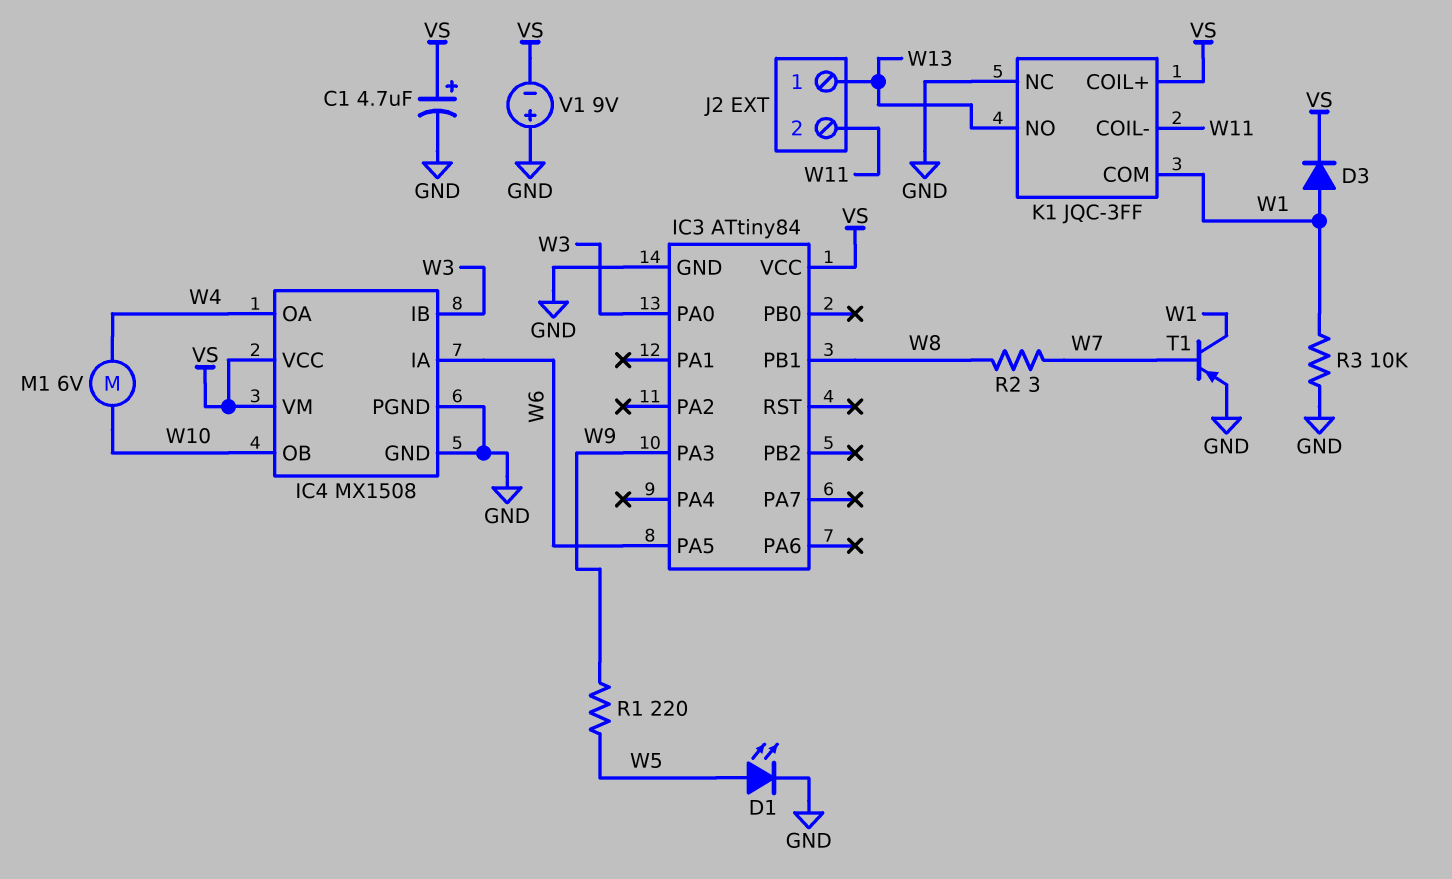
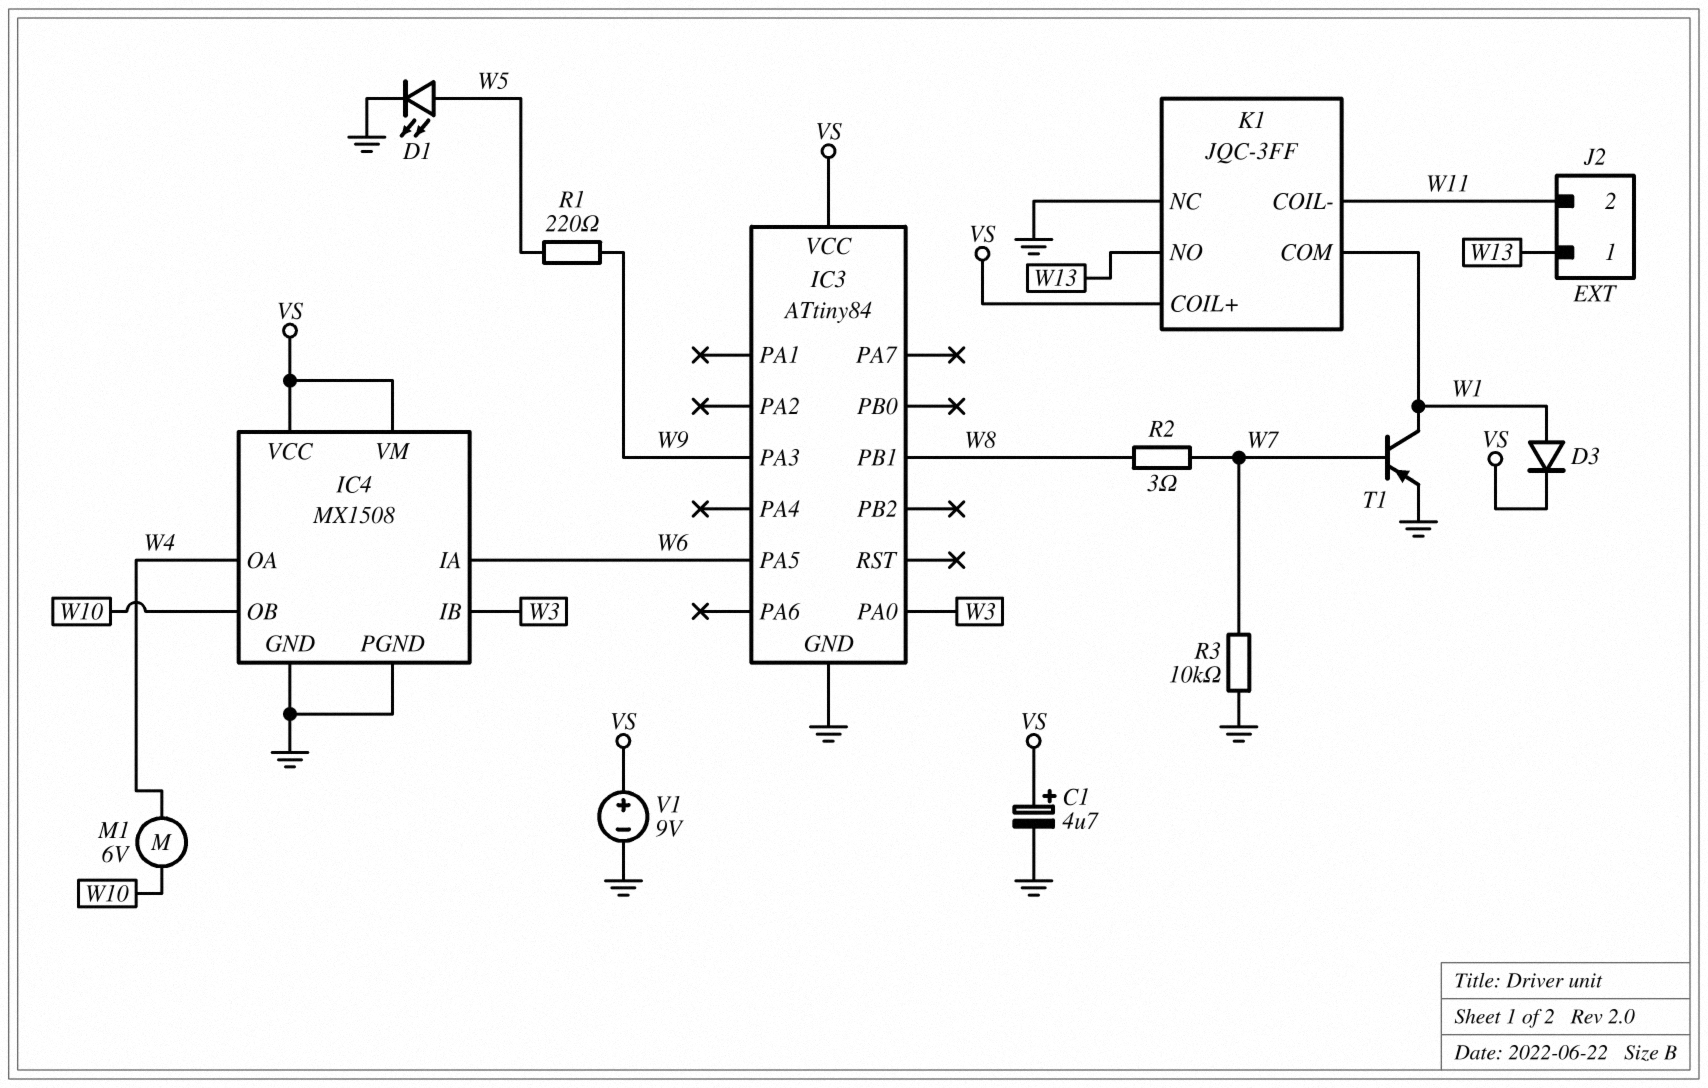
R3: 10k (GND, W1) -> 10k (GND, W7)
V1: 9V (plus GND, minus VS) -> 9V (plus VS, minus GND)

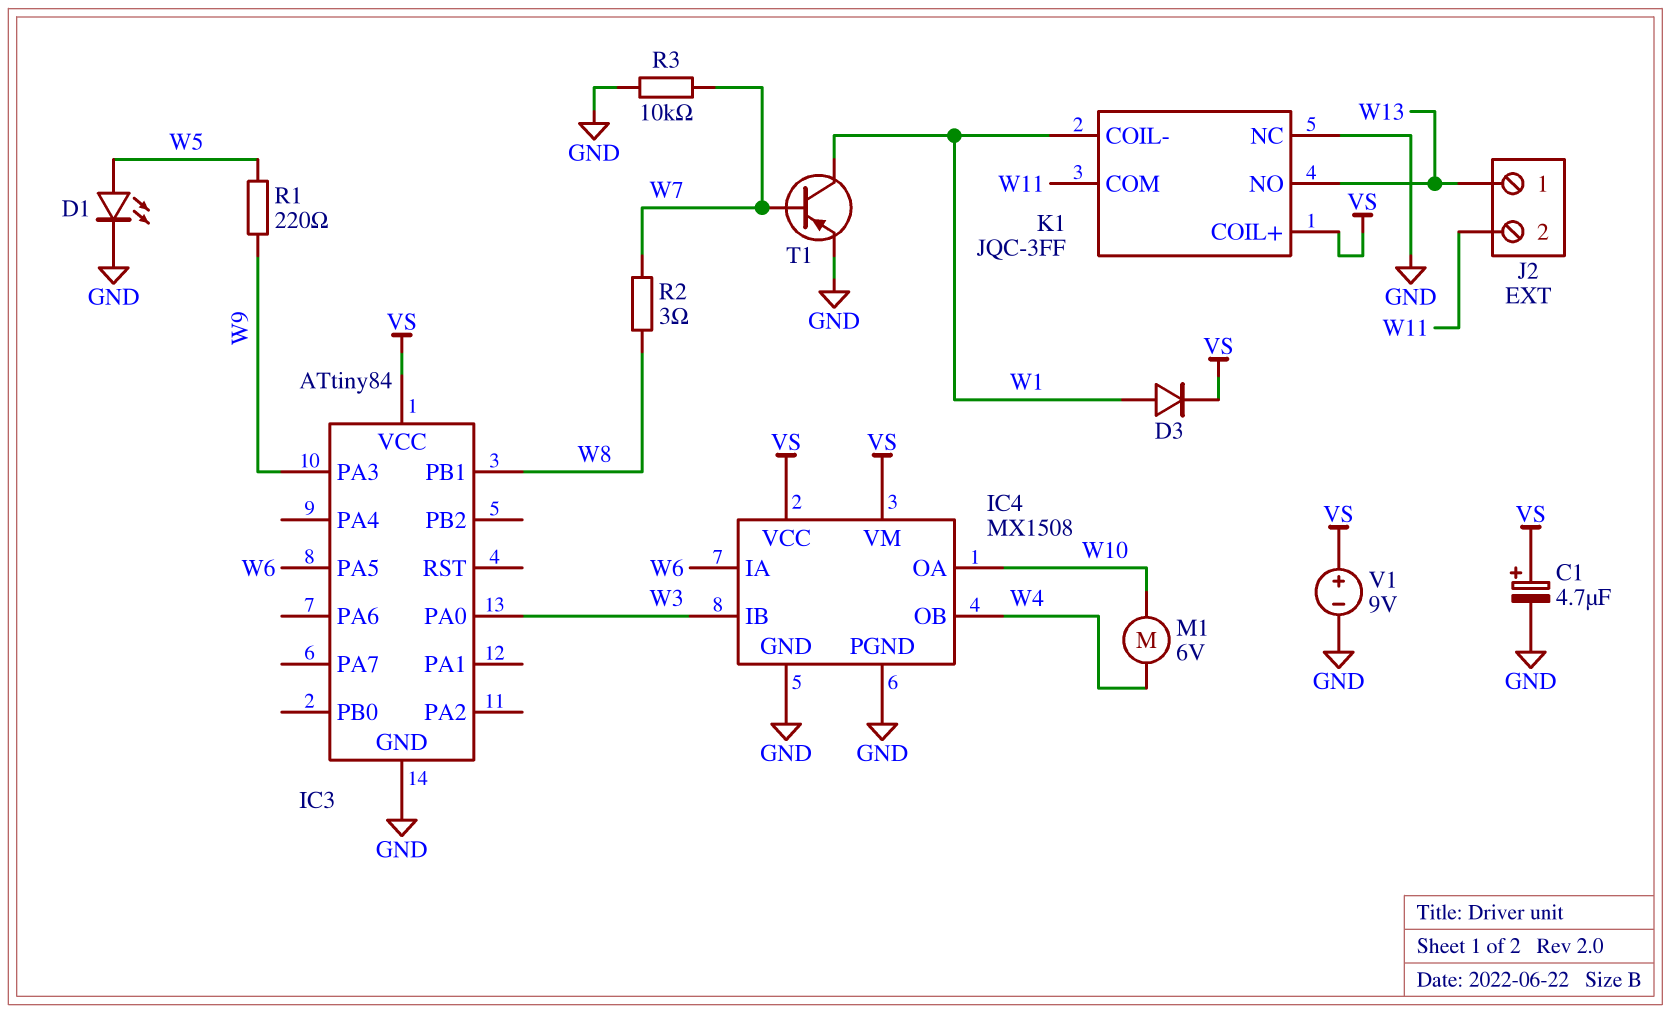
IC4 pin OA: W4 -> W10
IC4 pin OB: W10 -> W4
K1 pin COIL-: W11 -> W1
K1 pin COM: W1 -> W11

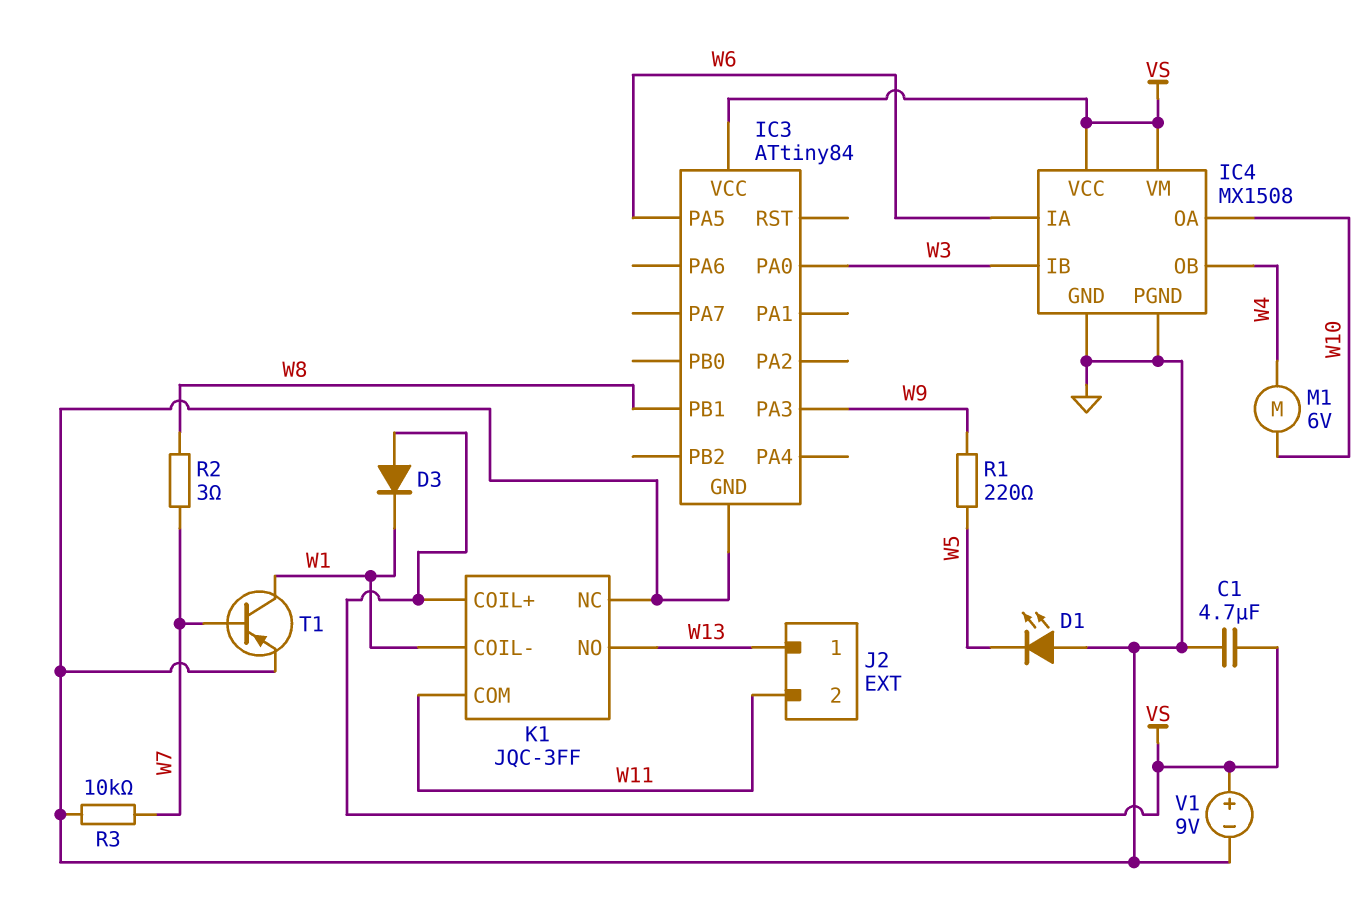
C1: 4.7uF (plus VS, minus GND) -> 4.7uF (GND, VS)
D1: LED (A W5, K GND) -> LED (A GND, K W5)
D3: diode (A W1, K VS) -> diode (A VS, K W1)

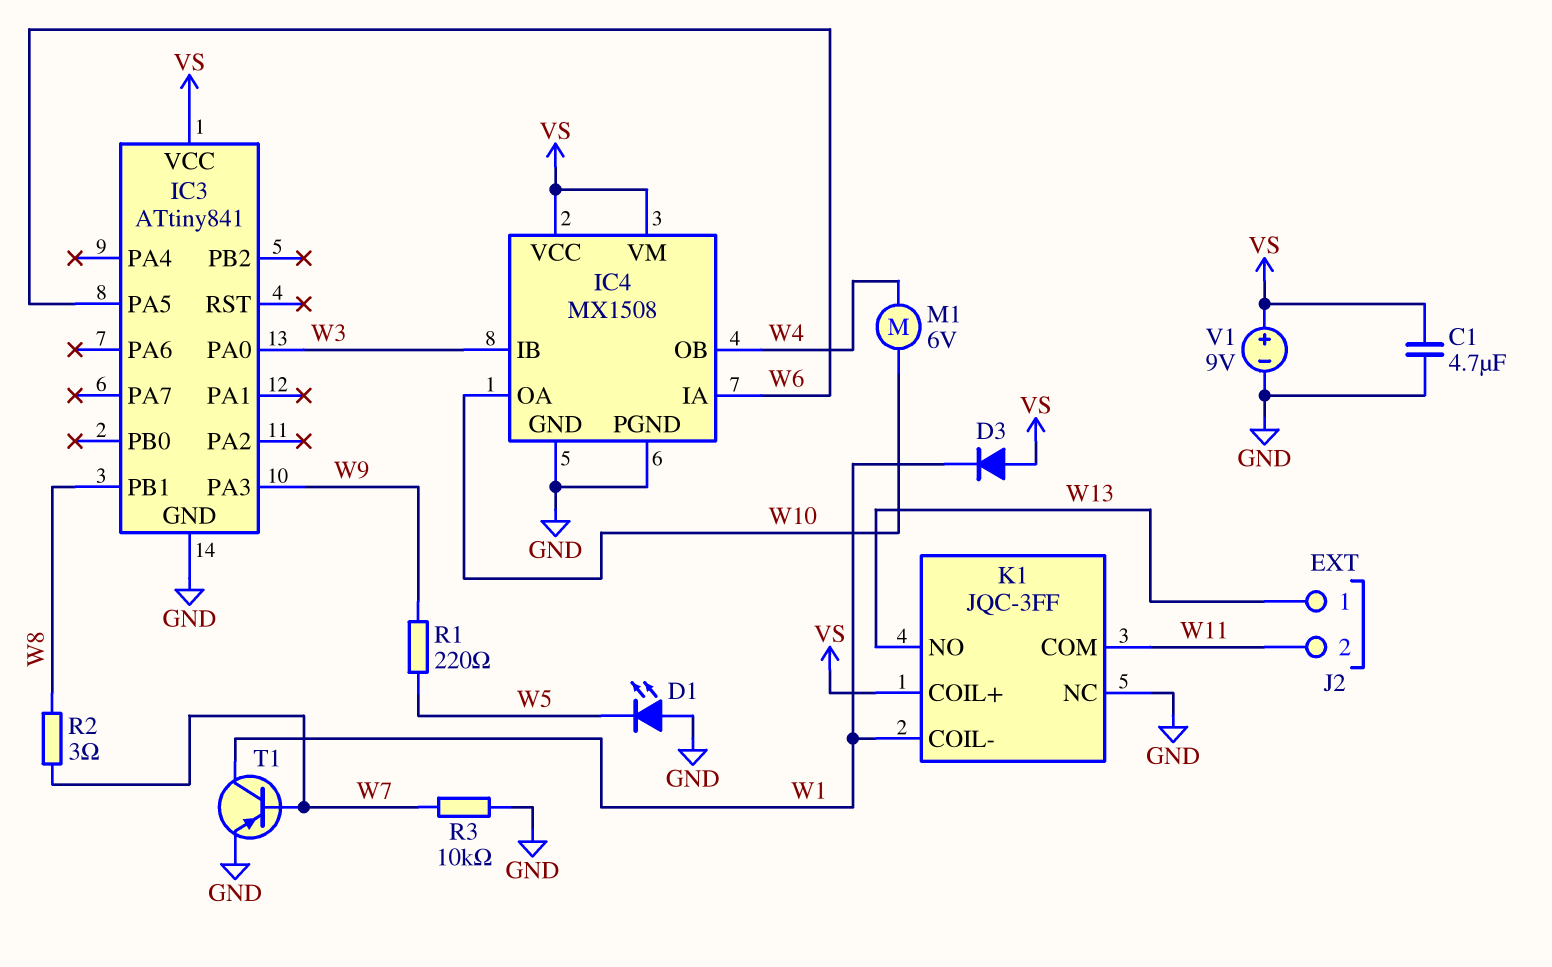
IC3: ATtiny84 -> ATtiny841

